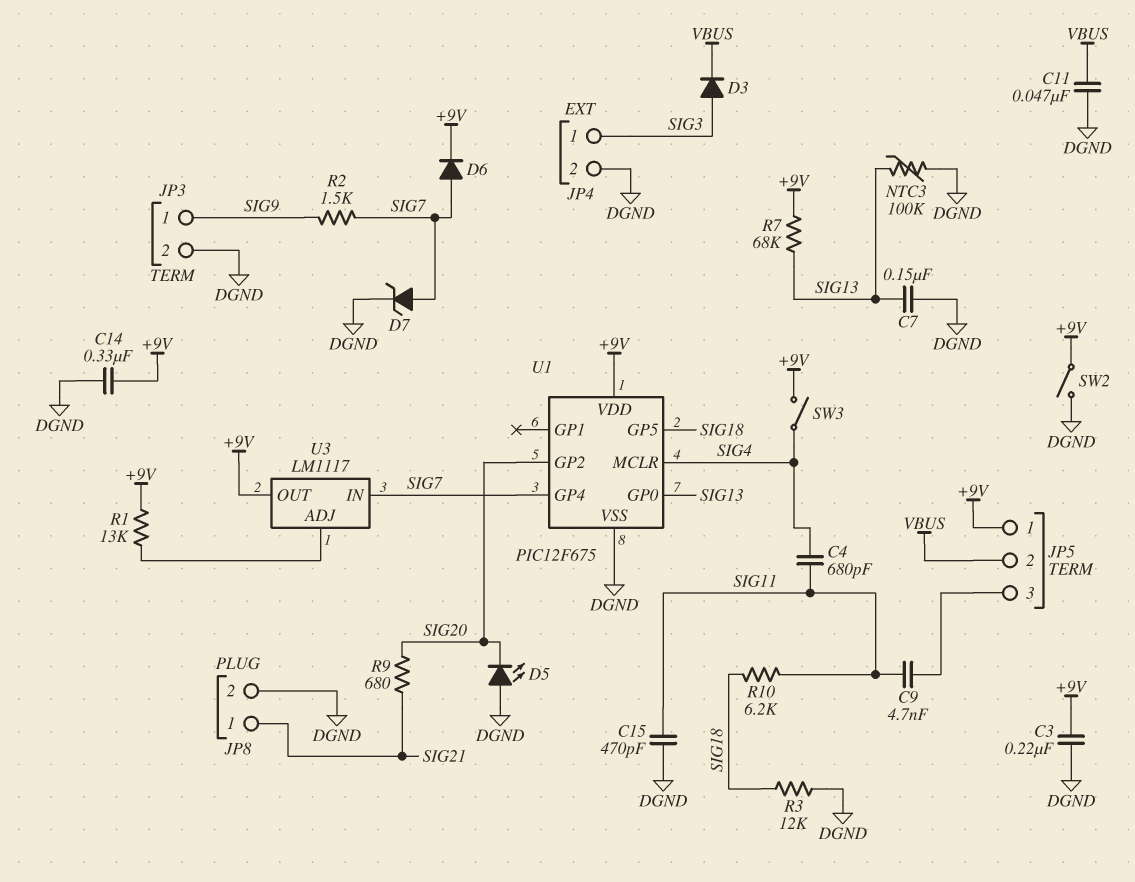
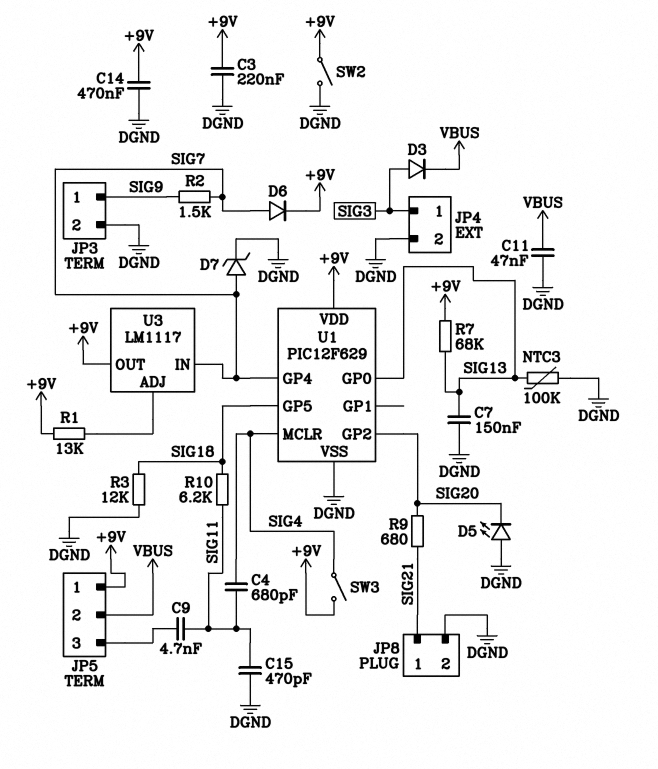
C14: 330nF (+9V, DGND) -> 470nF (+9V, DGND)
U1: PIC12F675 -> PIC12F629

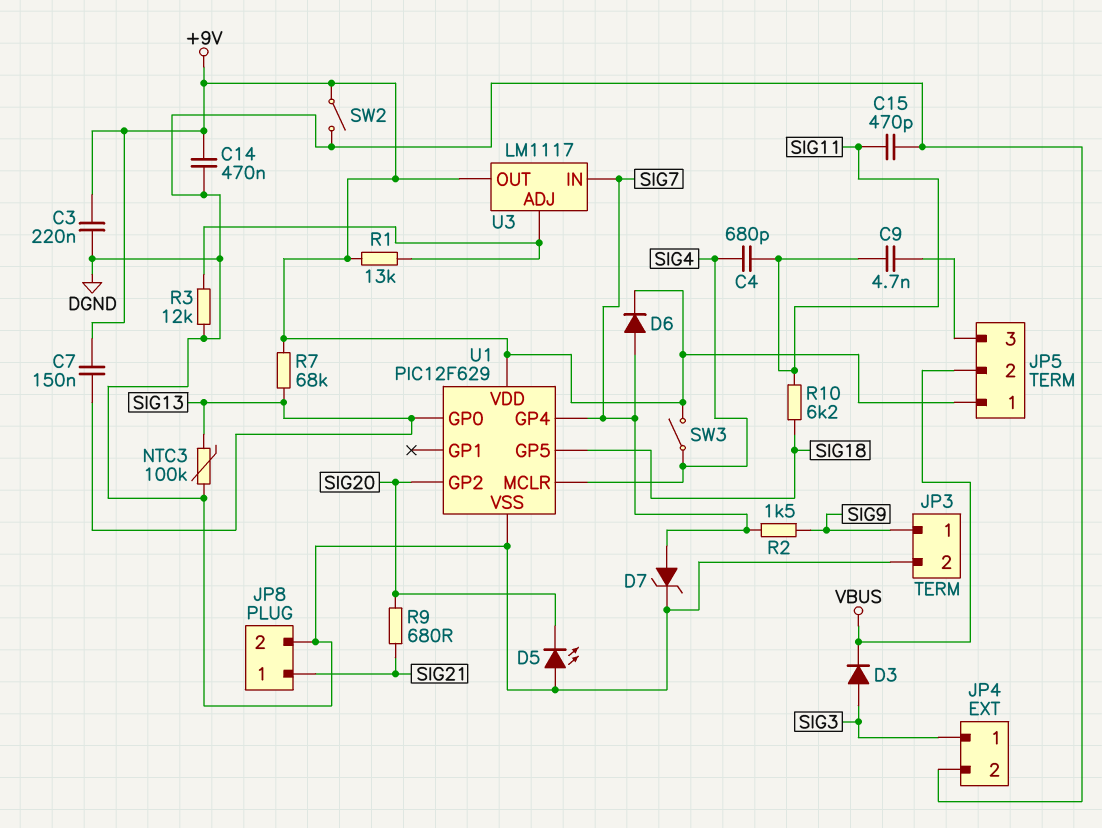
C7: 150nF (DGND, SIG13) -> 150nF (+9V, SIG13)
C11: 47nF (DGND, VBUS) -> none
R3: 12k (DGND, SIG18) -> 12k (DGND, U3/ADJ)

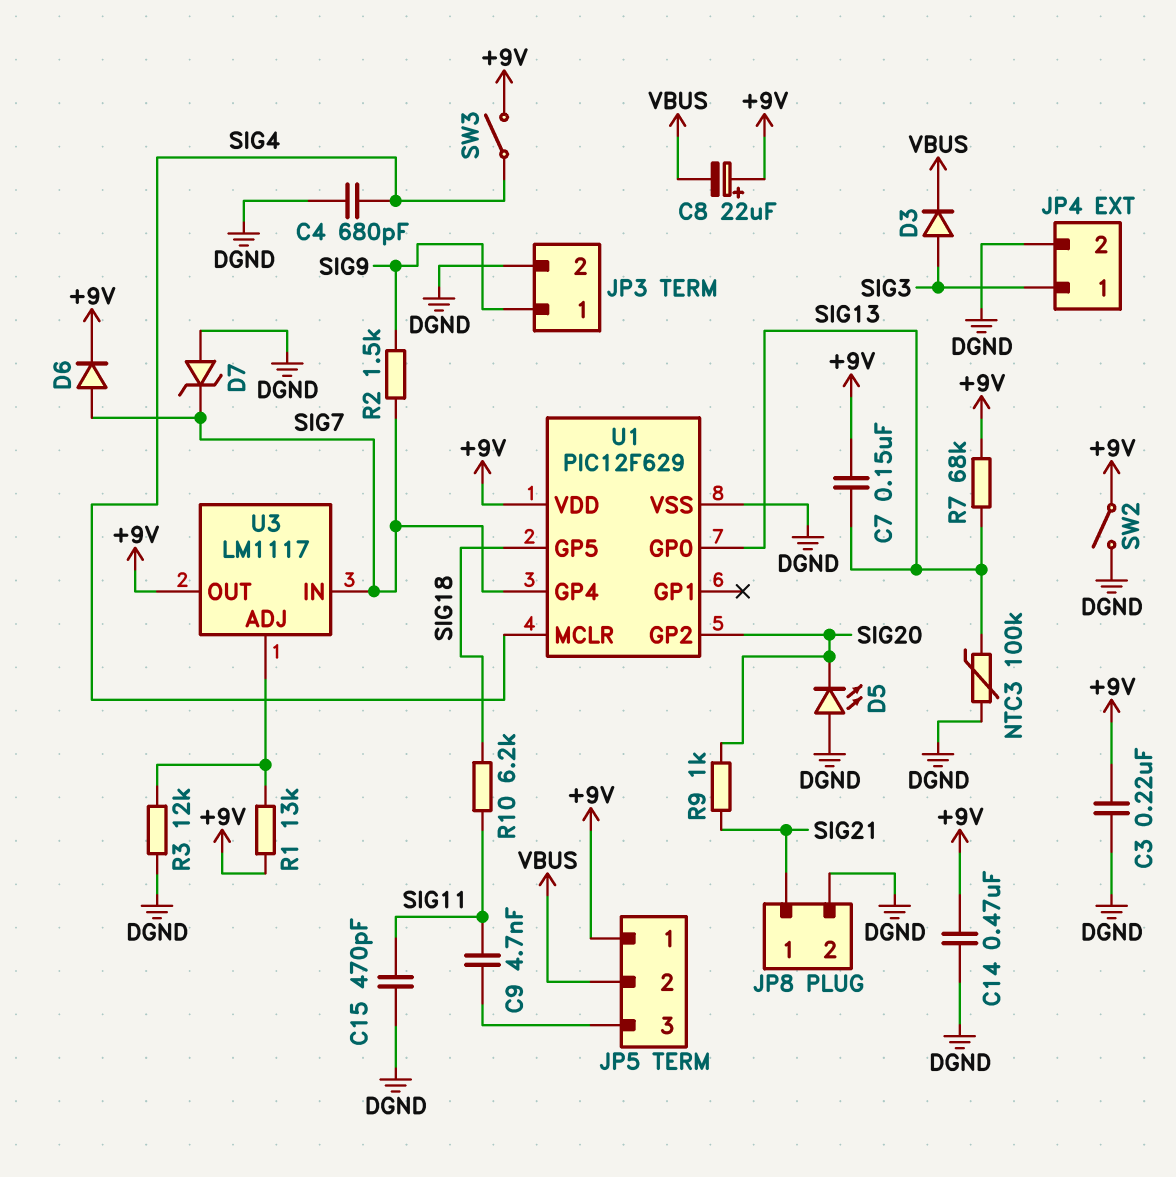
C4: 680pF (SIG4, SIG11) -> 680pF (DGND, SIG4)
C8: none -> 22uF (plus +9V, minus VBUS)
D7: zener (A SIG7, K DGND) -> zener (A DGND, K SIG7)
R9: 680 (SIG20, SIG21) -> 1k (SIG20, SIG21)

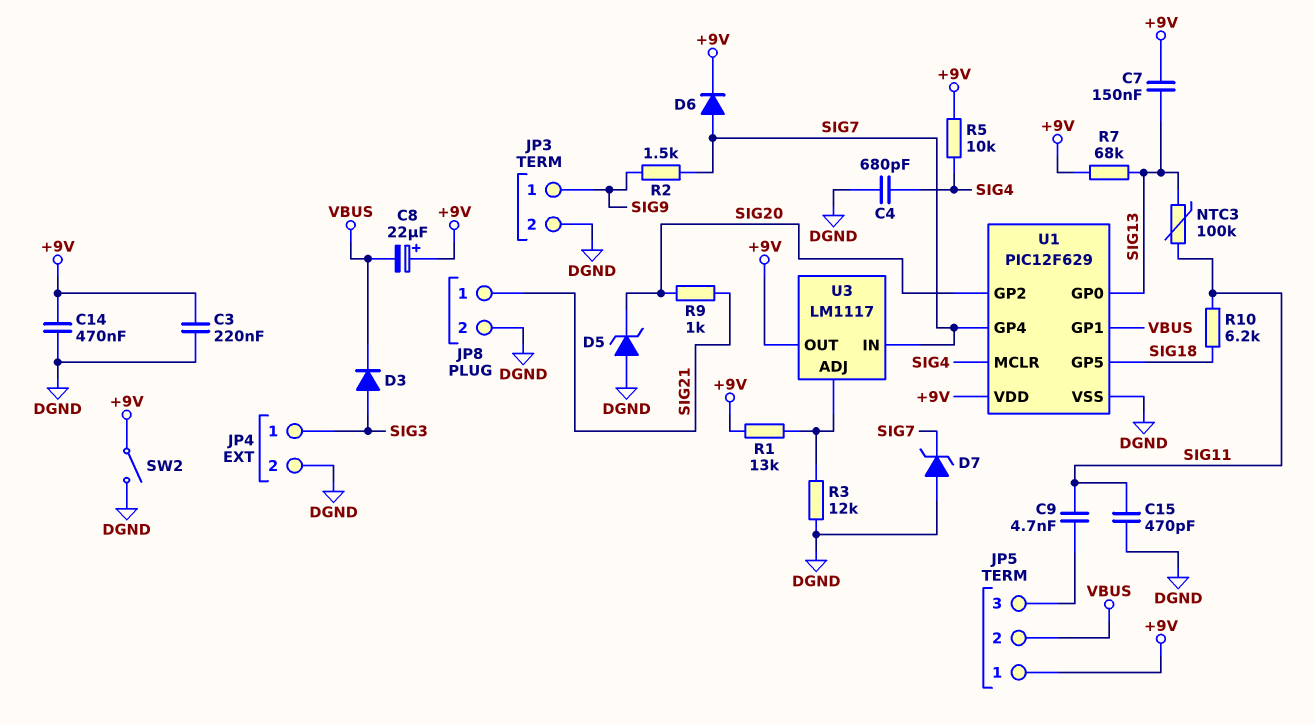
D5: LED (A DGND, K SIG20) -> zener (A DGND, K SIG20)
NTC3: 100k (DGND, SIG13) -> 100k (SIG11, SIG13)
R5: none -> 10k (+9V, SIG4)
SW3: switch (+9V, SIG4) -> none
U1 pin GP1: none -> VBUS

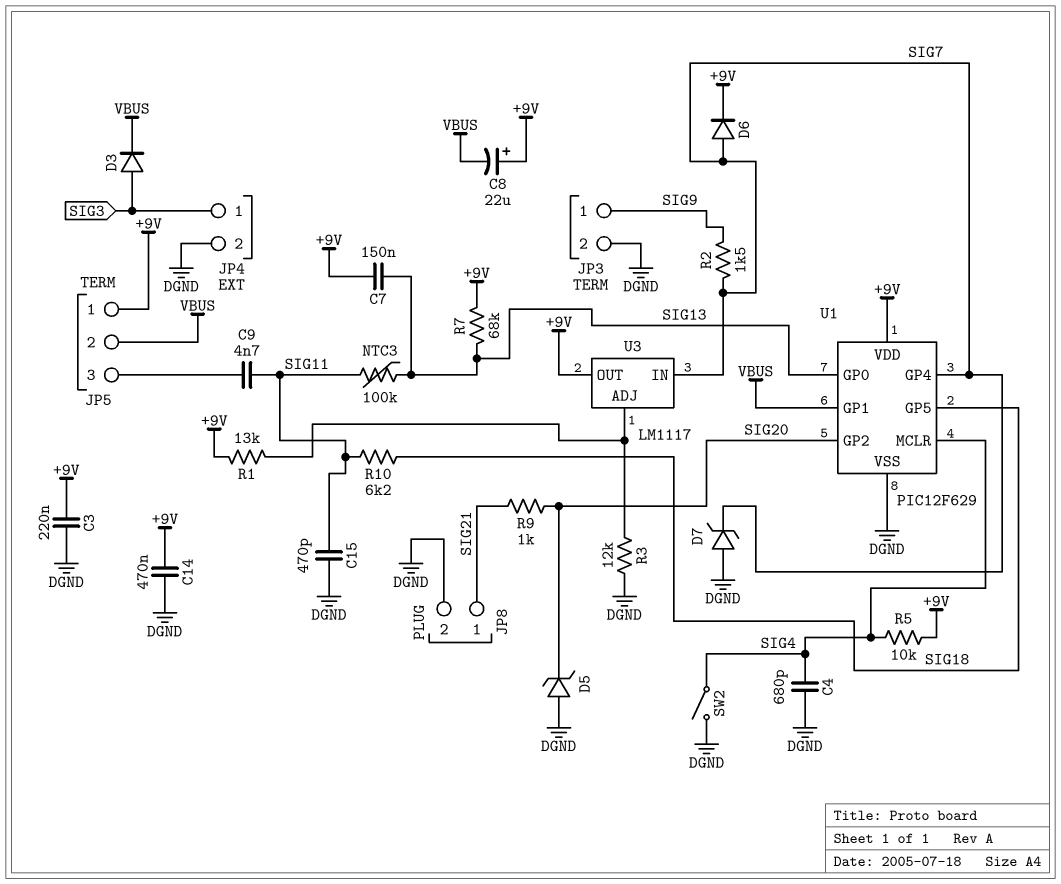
SW2: switch (+9V, DGND) -> switch (DGND, SIG4)

